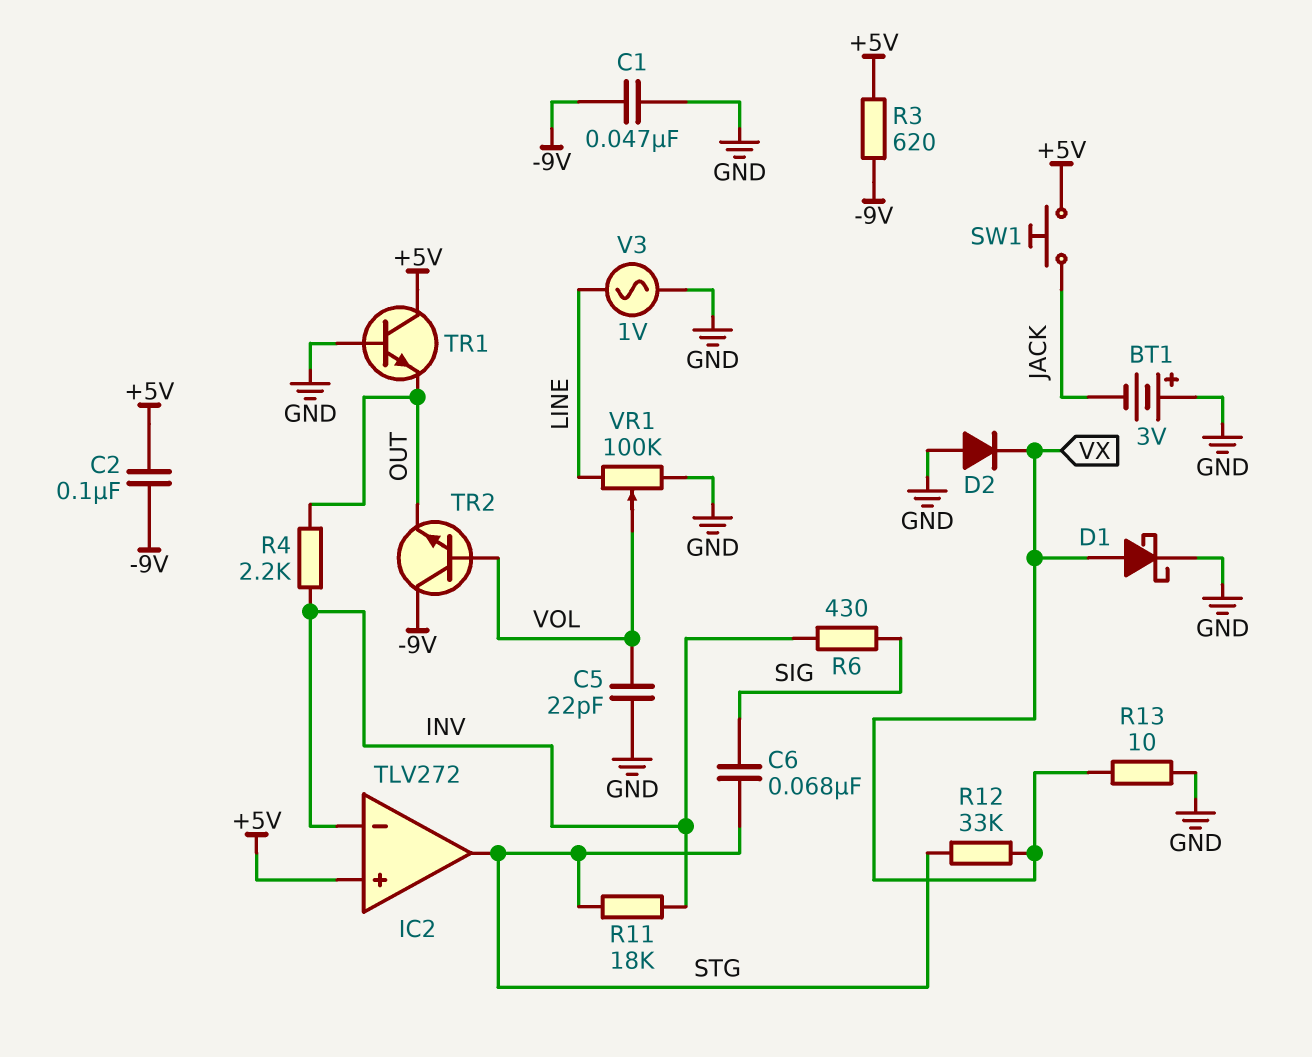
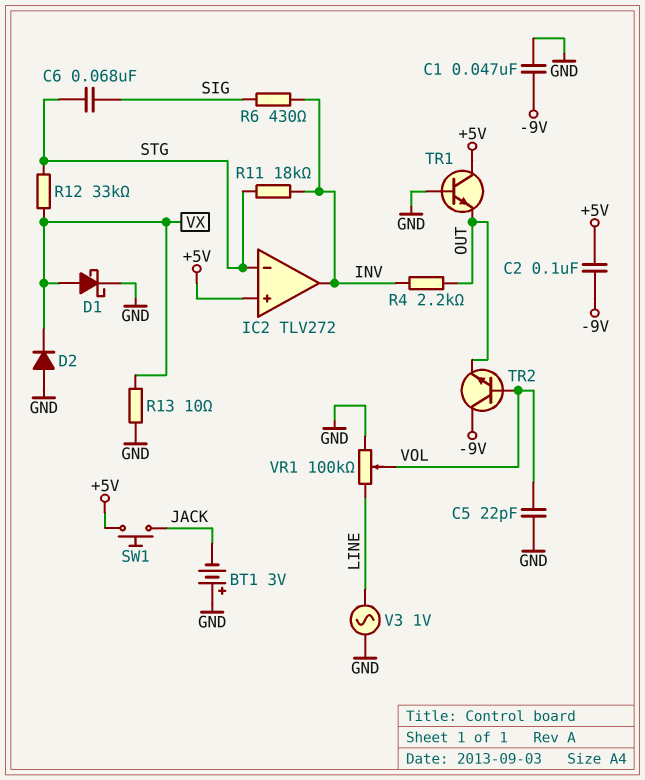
IC2 pin in-: INV -> STG
IC2 pin out: STG -> INV
R3: 620 (+5V, -9V) -> none

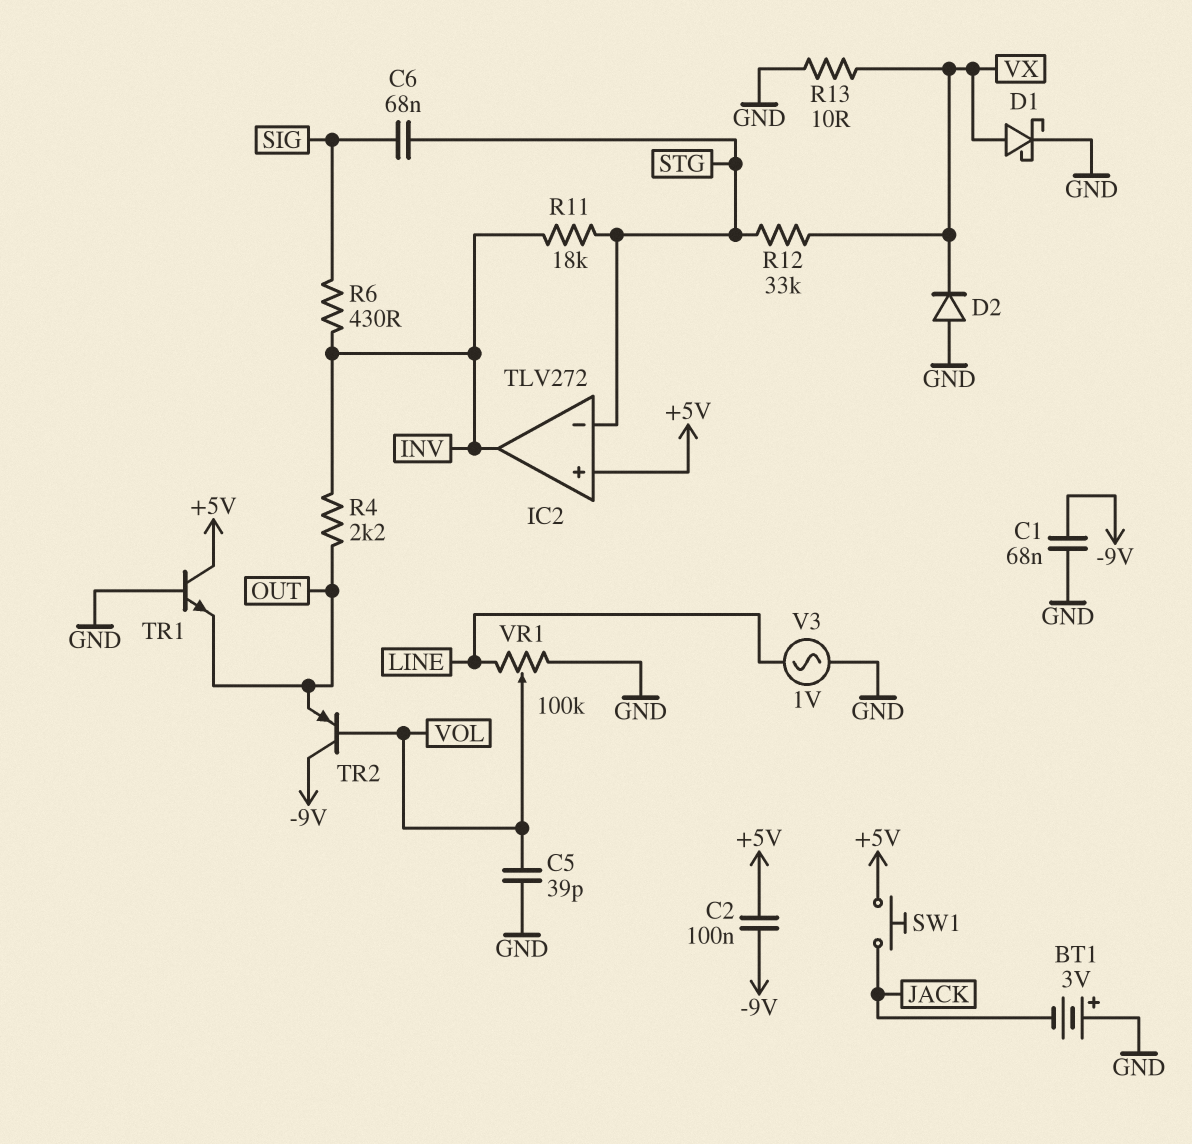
C1: 47nF (-9V, GND) -> 68nF (-9V, GND)
C5: 22pF (GND, VOL) -> 39pF (GND, VOL)
TR2: NPN (B VOL, C -9V, E OUT) -> PNP (B VOL, C -9V, E OUT)

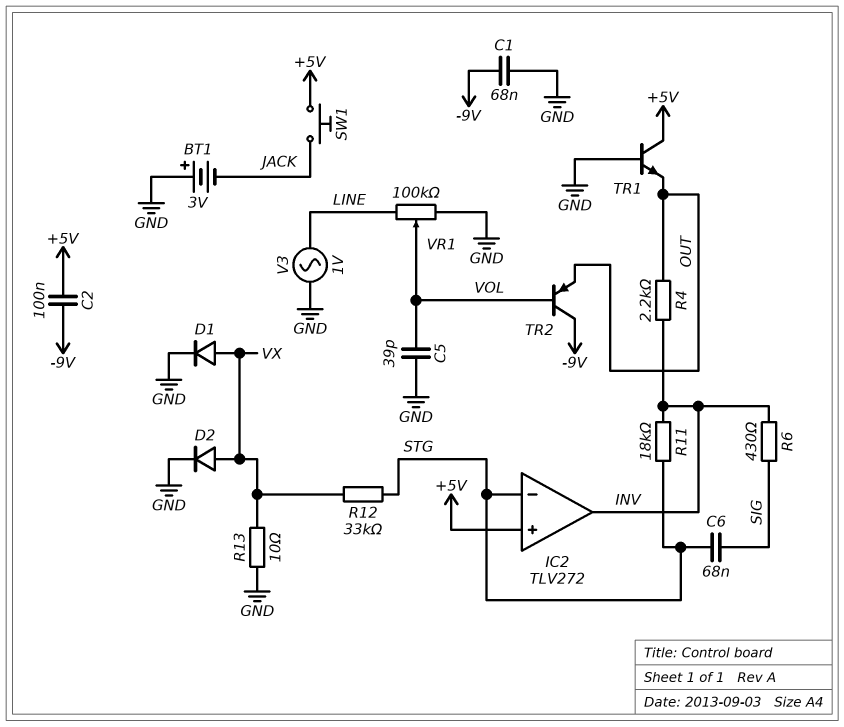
D1: schottky (A VX, K GND) -> diode (A VX, K GND)
D2: diode (A GND, K VX) -> diode (A VX, K GND)

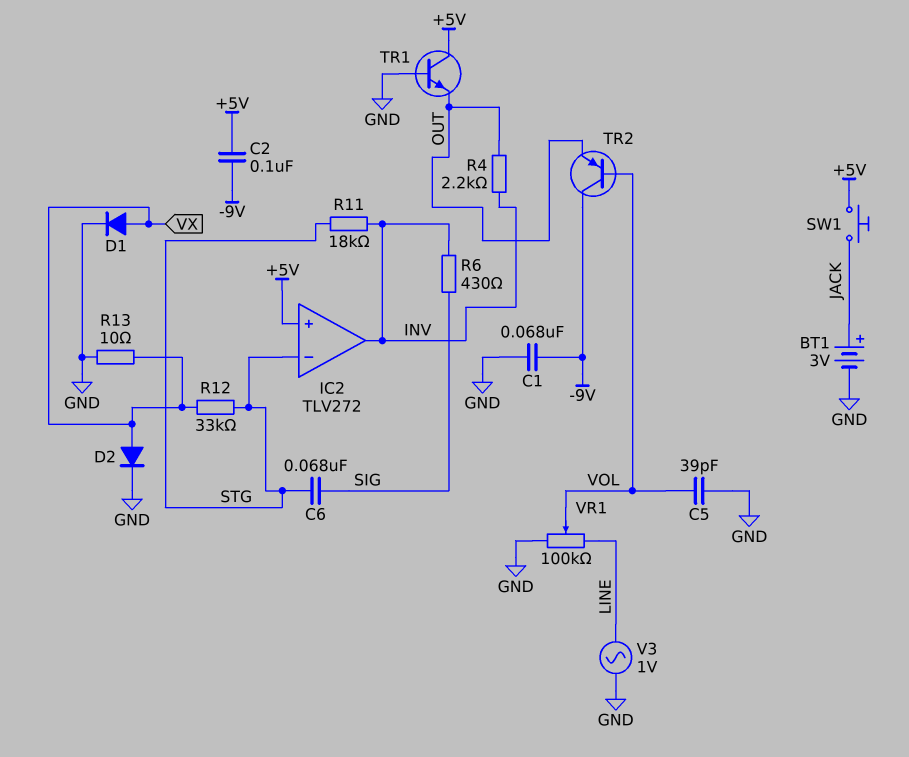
BT1: 3V (plus GND, minus JACK) -> 3V (plus JACK, minus GND)

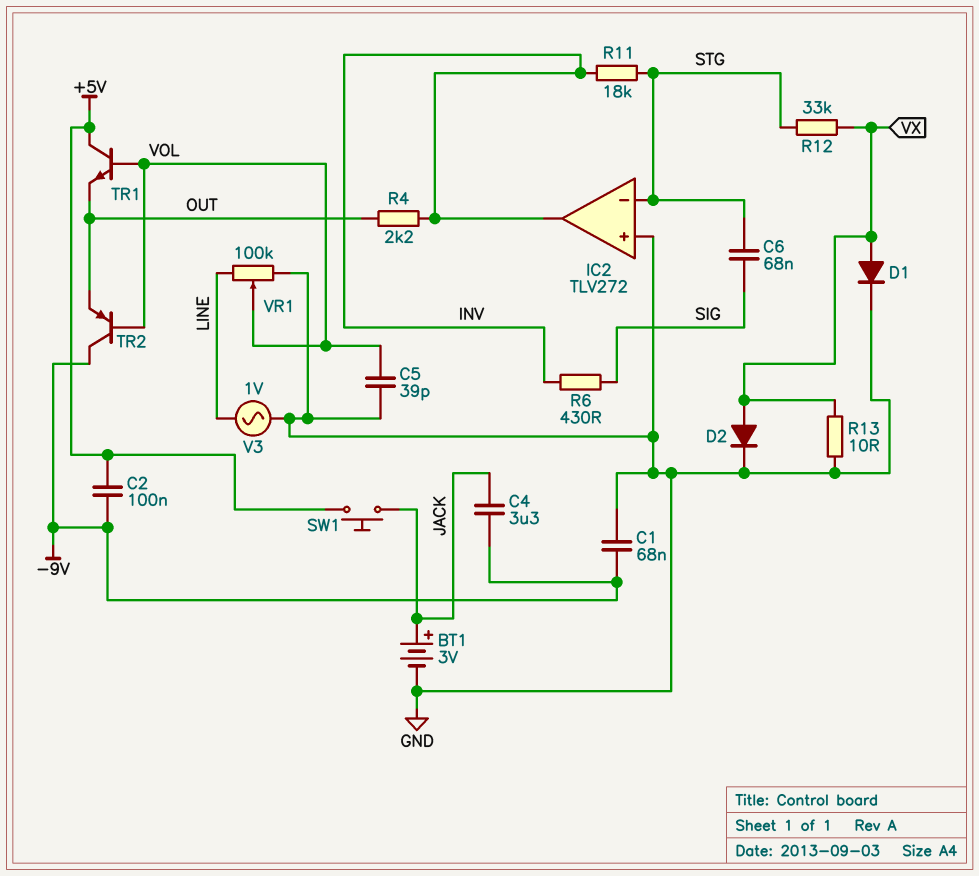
C4: none -> 3.3uF (-9V, JACK)
IC2 pin in+: +5V -> GND
TR1: NPN (B GND, C +5V, E OUT) -> NPN (B VOL, C +5V, E OUT)

